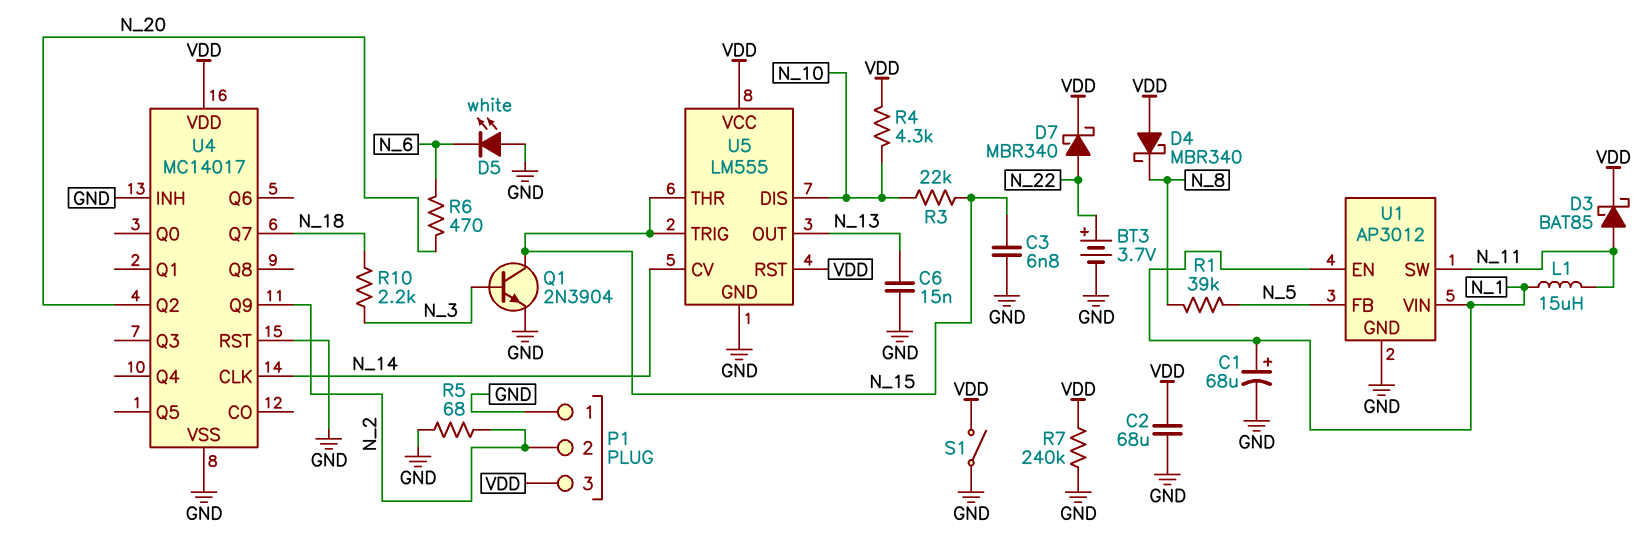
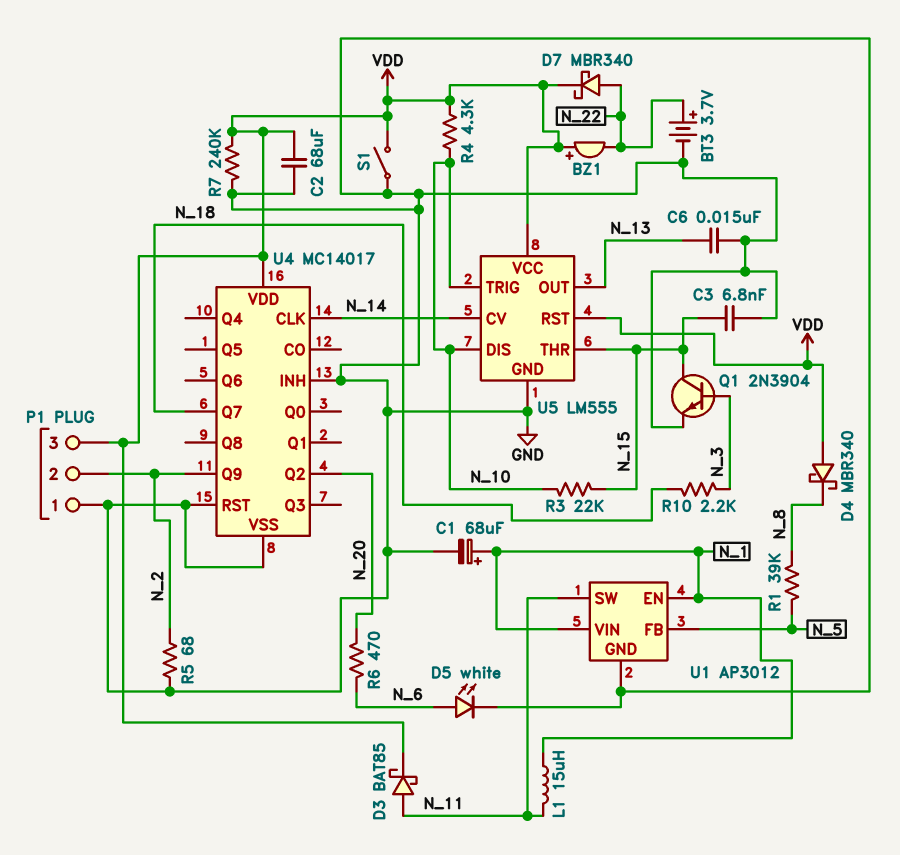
BZ1: none -> buzzer (plus VDD, minus N_22)
D5: LED white (A GND, K N_6) -> LED white (A N_6, K GND)
U5 pin TRIG: N_15 -> N_10

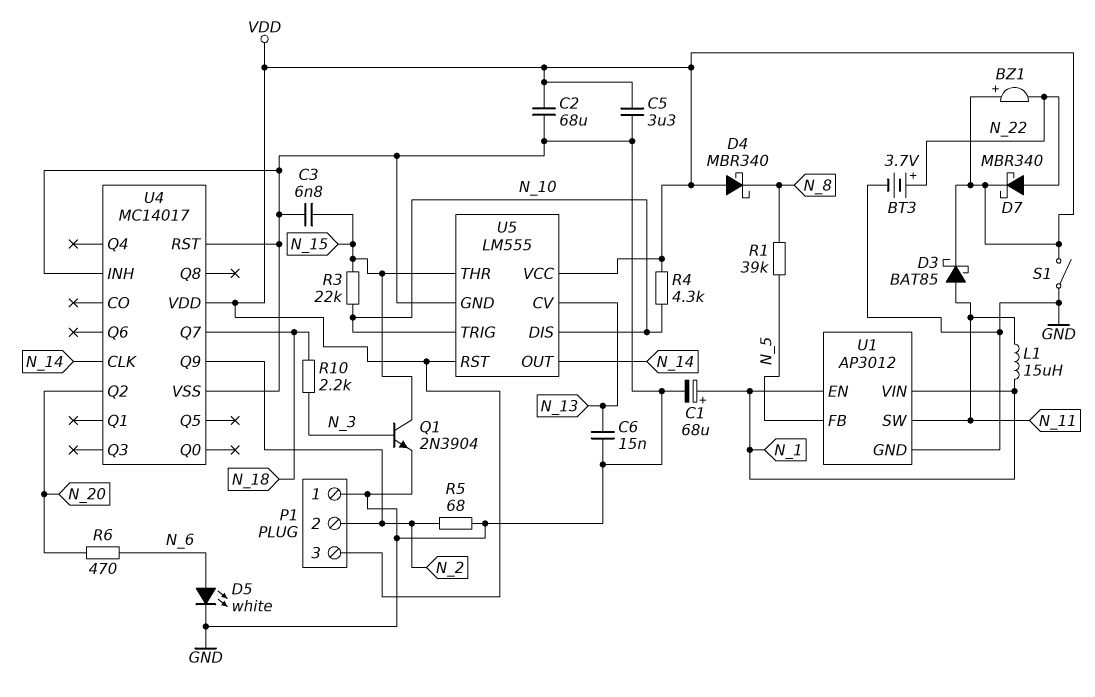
C5: none -> 3.3uF (GND, VDD)
R7: 240k (GND, VDD) -> none
U5 pin CV: N_14 -> N_13
U5 pin OUT: N_13 -> N_14

